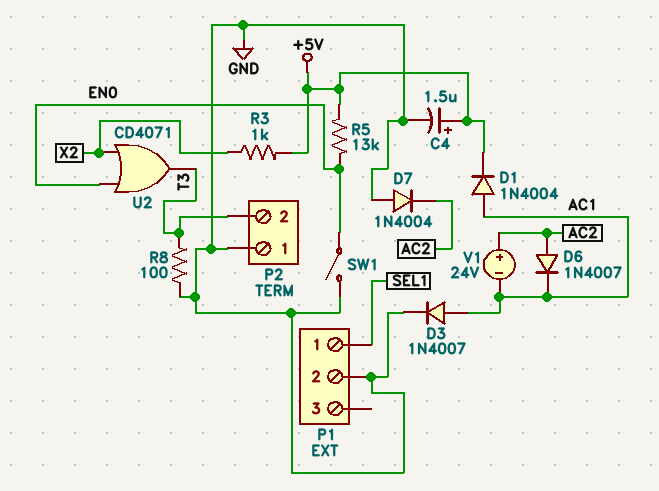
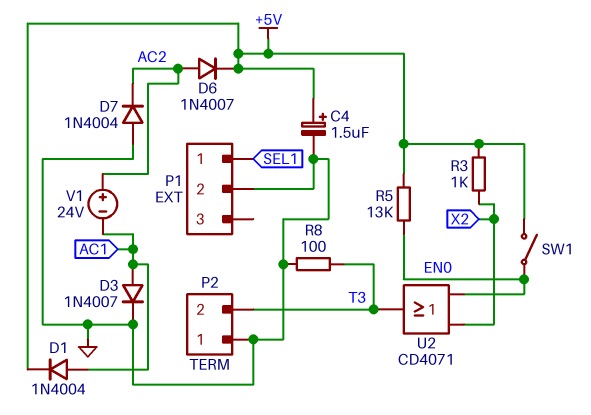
D6: diode 1N4007 (A AC2, K AC1) -> diode 1N4007 (A AC2, K +5V)
SW1: switch (EN0, GND) -> switch (+5V, EN0)

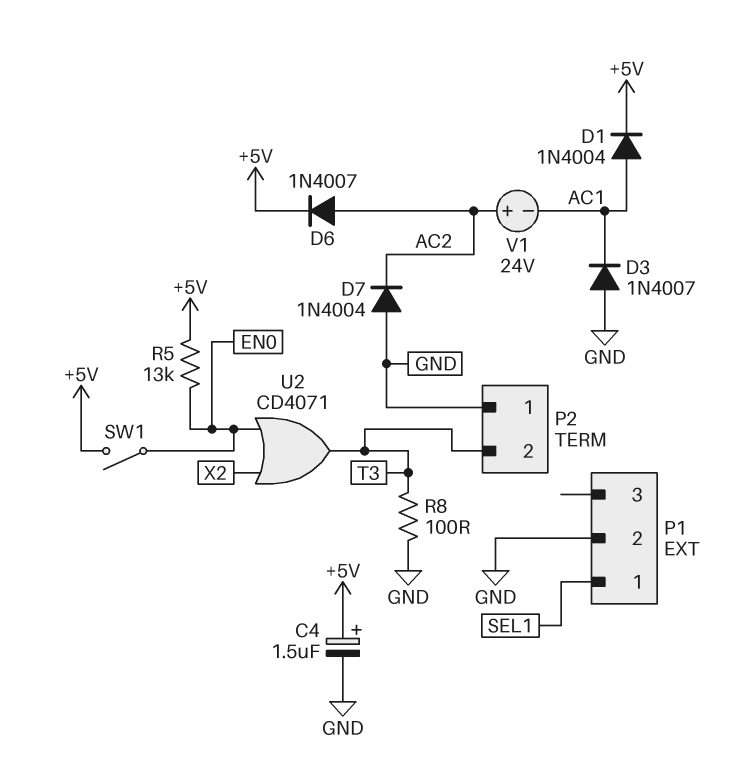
D3: diode 1N4007 (A AC1, K GND) -> diode 1N4007 (A GND, K AC1)
R3: 1k (+5V, X2) -> none

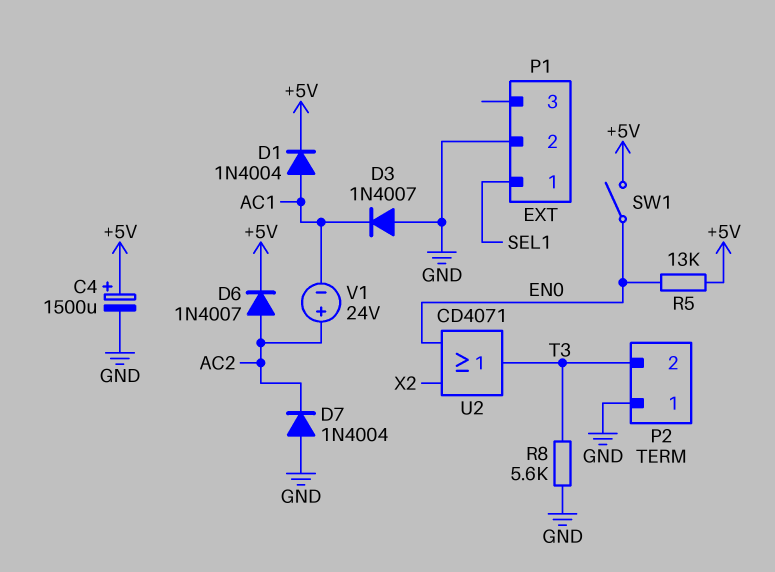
C4: 1.5uF (plus +5V, minus GND) -> 1500uF (plus +5V, minus GND)
R8: 100 (GND, T3) -> 5.6k (GND, T3)

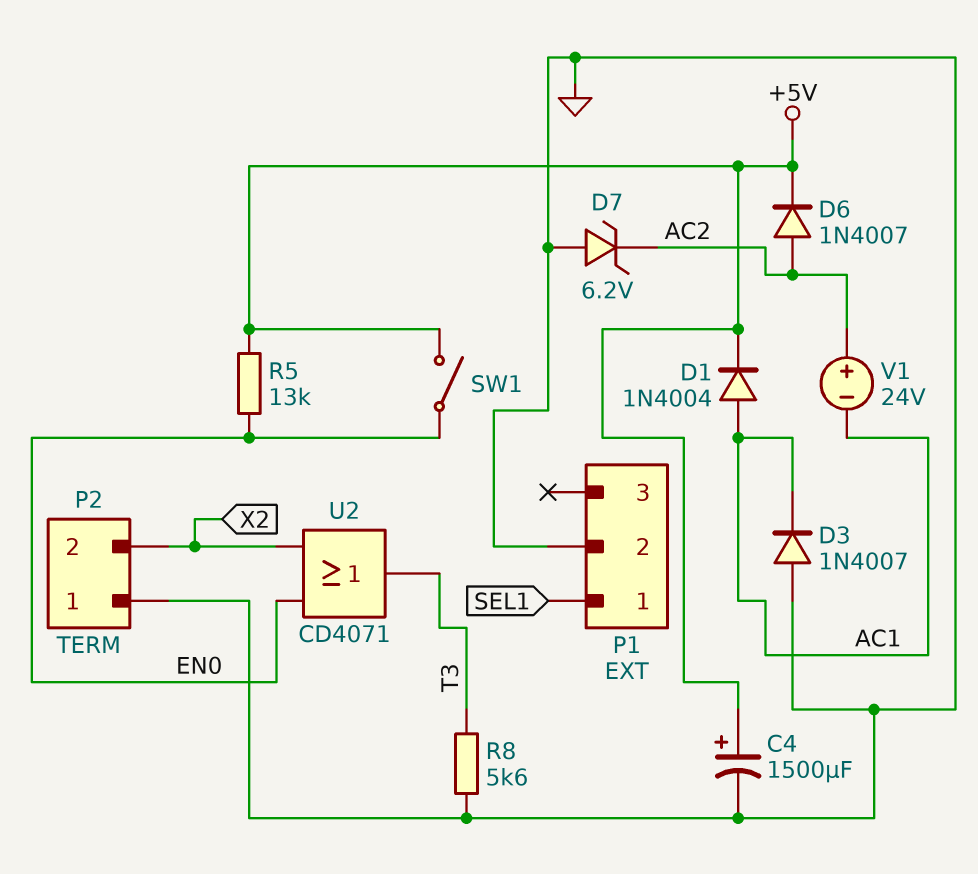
D7: diode 1N4004 (A GND, K AC2) -> zener 6.2V (A GND, K AC2)
P2 pin 2: T3 -> X2

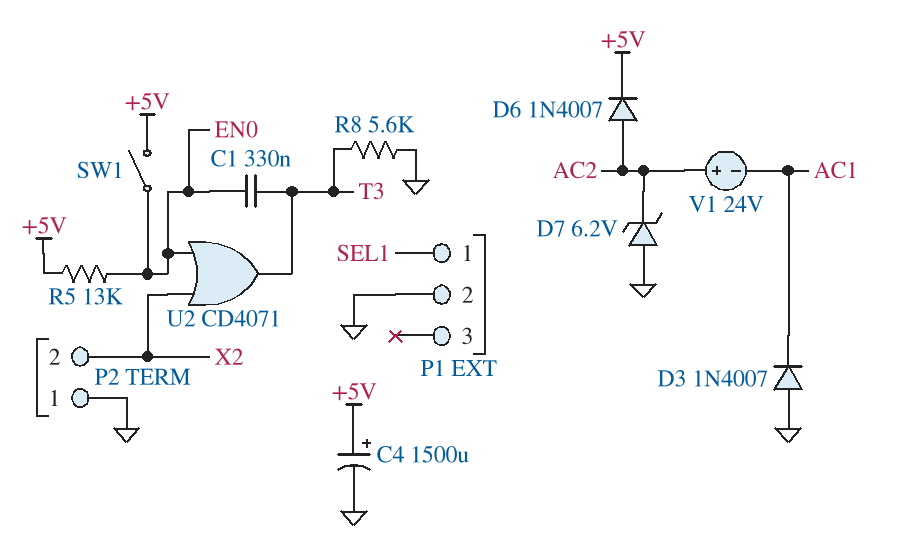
C1: none -> 330nF (EN0, T3)
D1: diode 1N4004 (A AC1, K +5V) -> none

